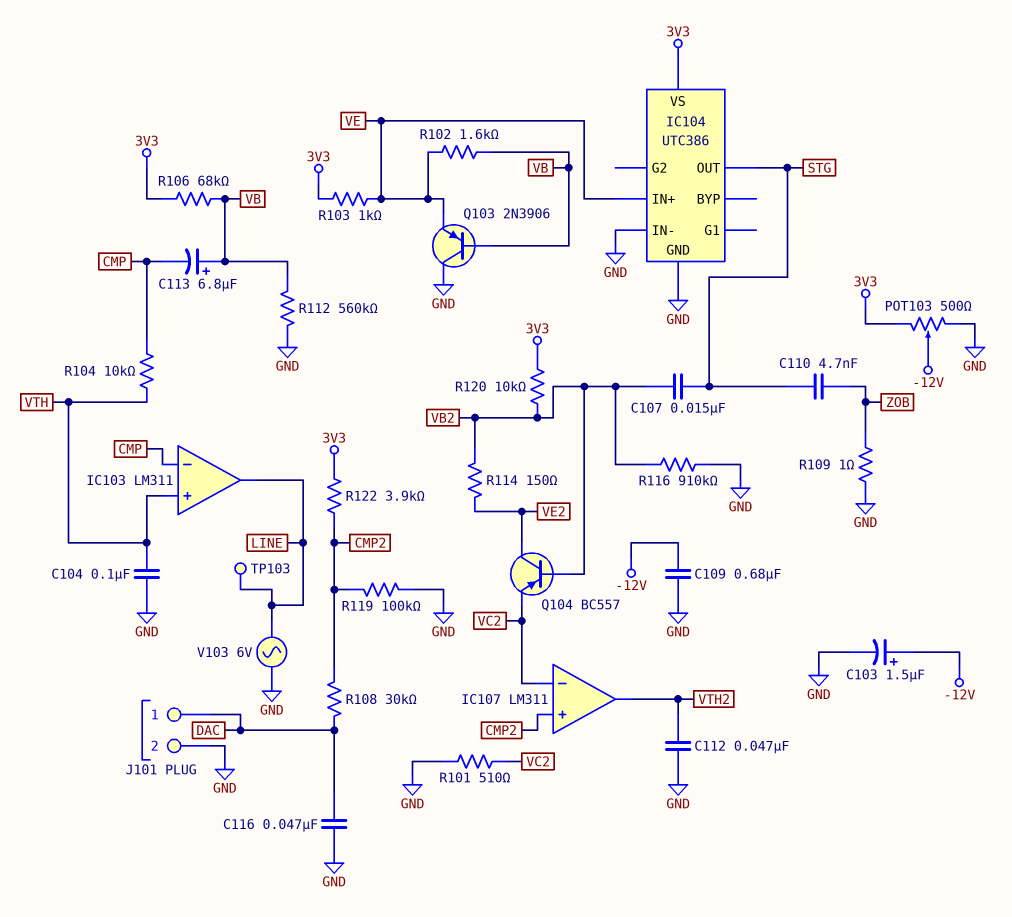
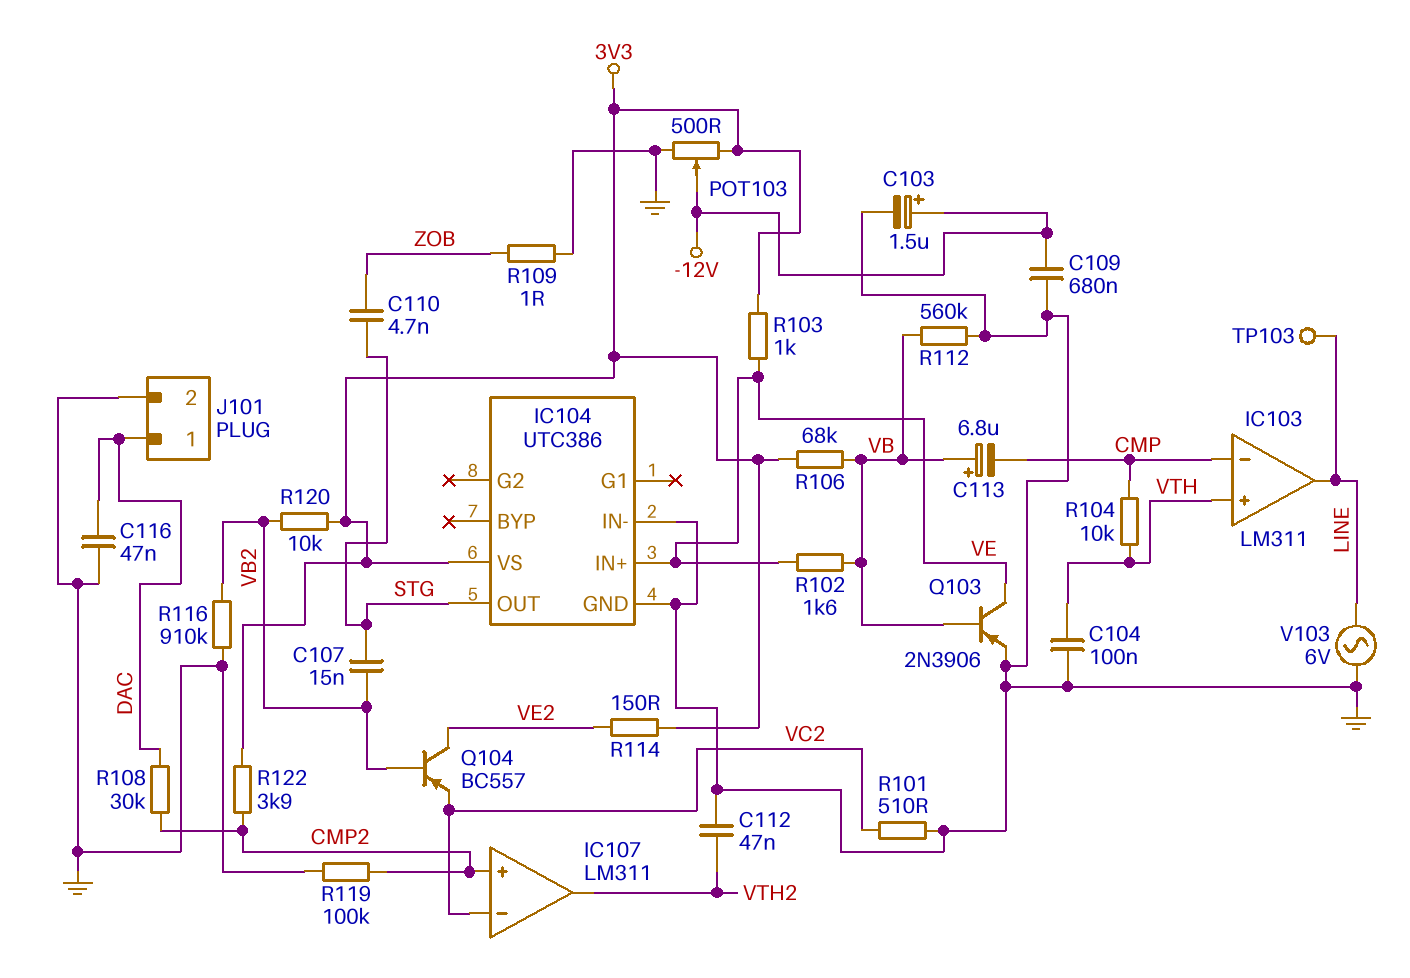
Q103: PNP 2N3906 (B VB, C GND, E VE) -> PNP 2N3906 (B VB, C VE, E GND)
R114: 150 (VB2, VE2) -> 150 (3V3, VE2)

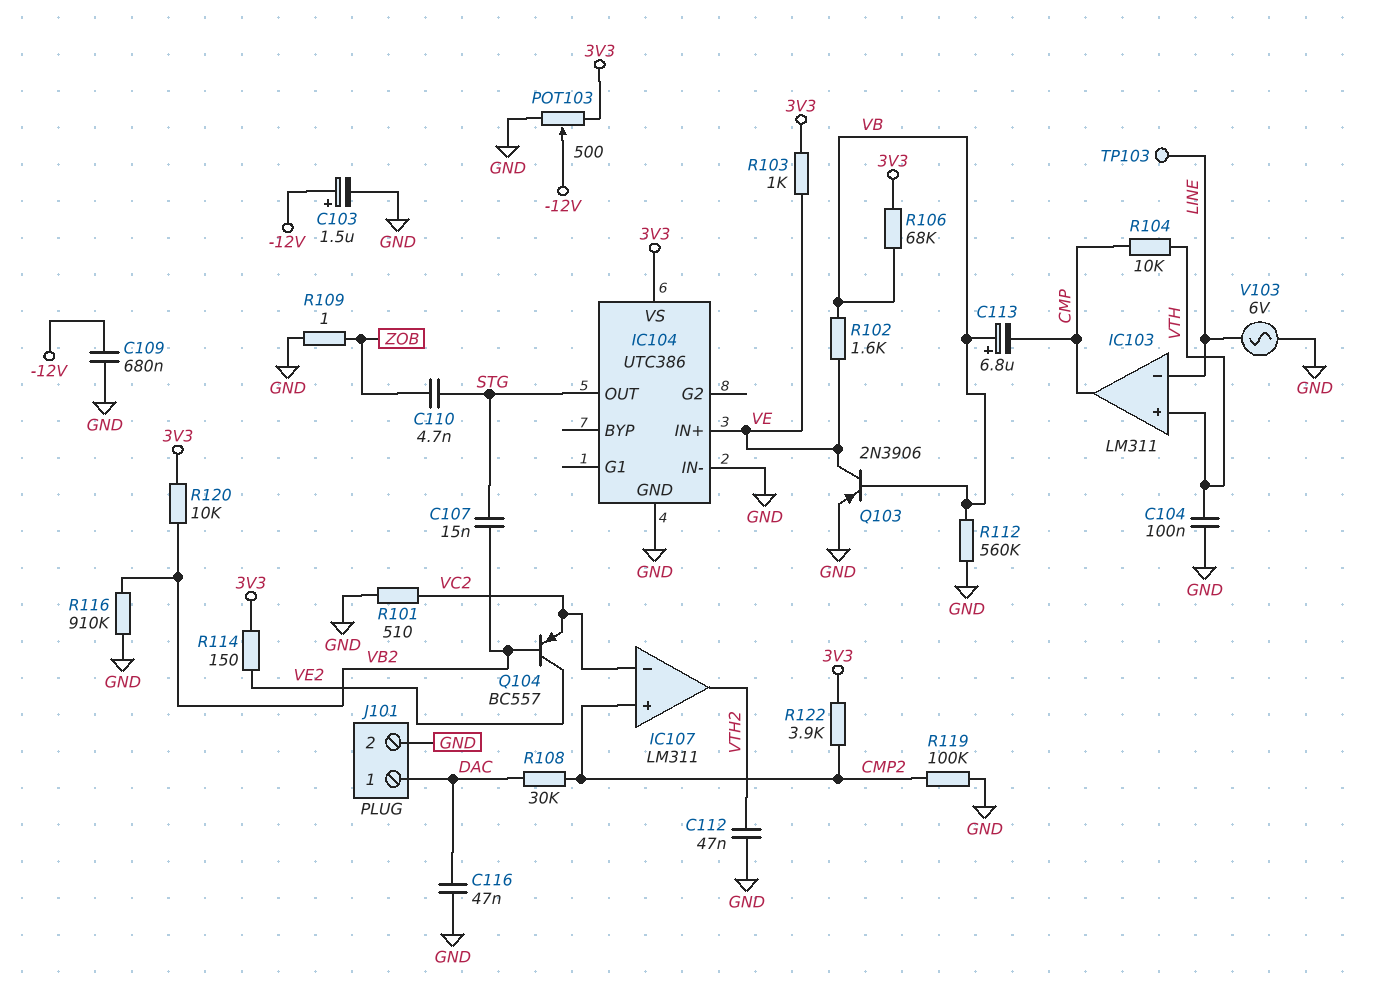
IC103 pin in-: CMP -> LINE
IC103 pin out: LINE -> CMP

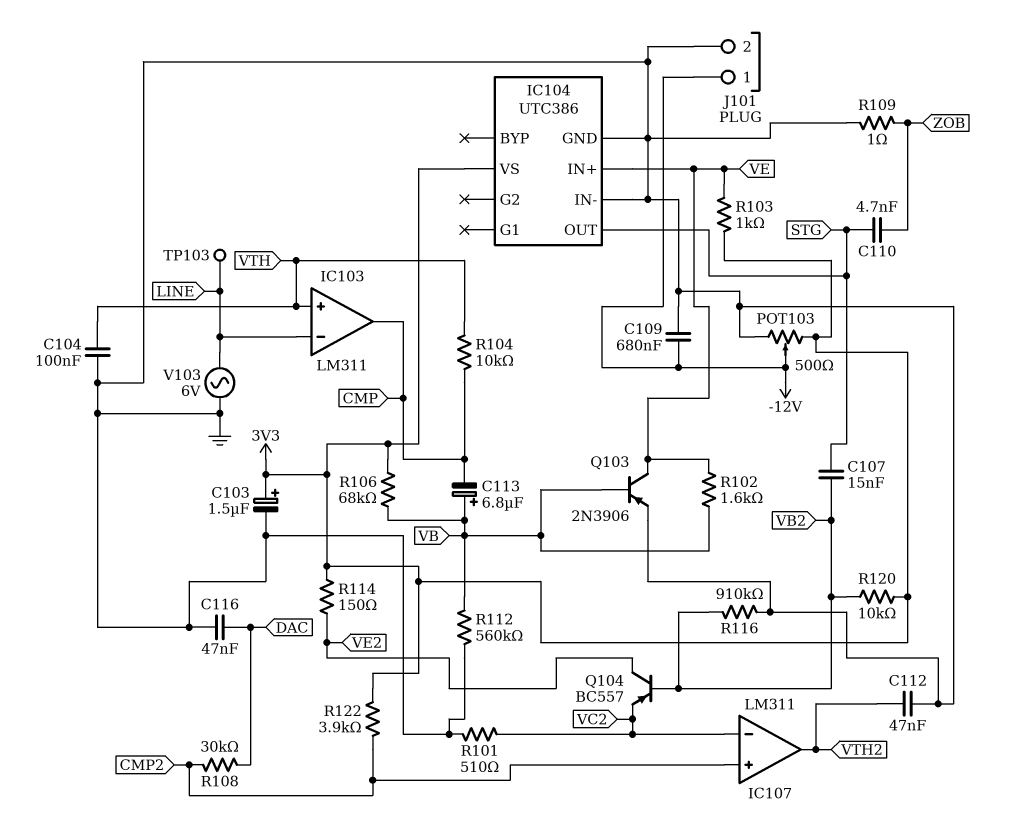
C103: 1.5uF (plus -12V, minus GND) -> 1.5uF (plus 3V3, minus GND)
J101 pin 1: DAC -> -12V
R119: 100k (CMP2, GND) -> none

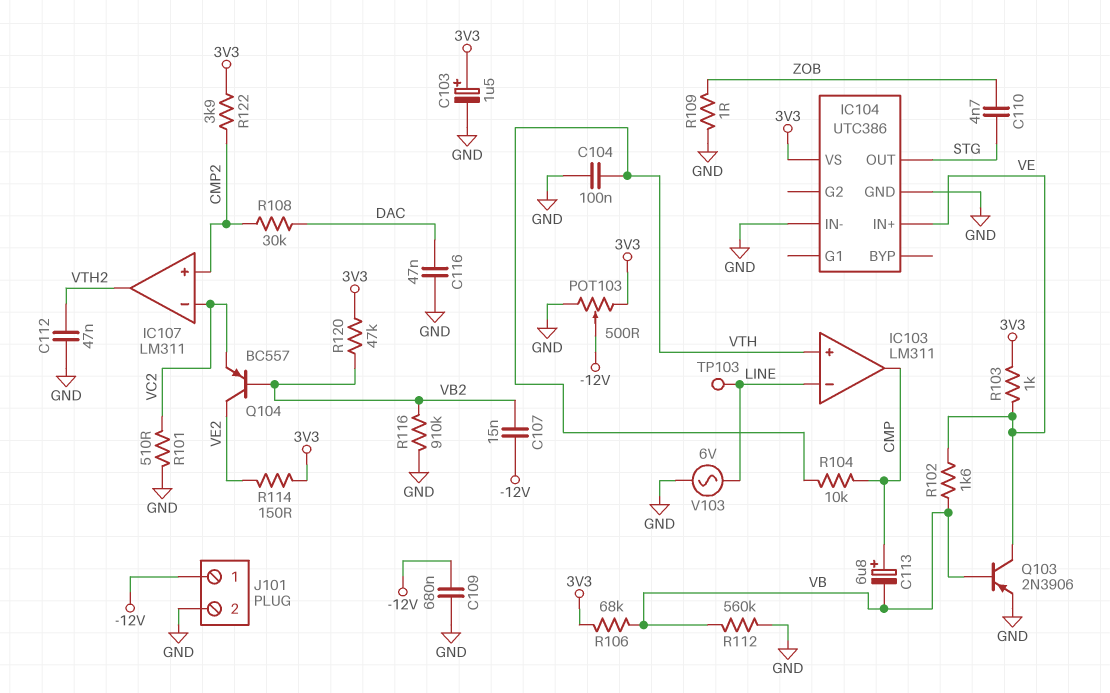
C107: 15nF (STG, VB2) -> 15nF (-12V, VB2)
C113: 6.8uF (plus VB, minus CMP) -> 6.8uF (plus CMP, minus VB)
R120: 10k (3V3, VB2) -> 47k (3V3, VB2)

